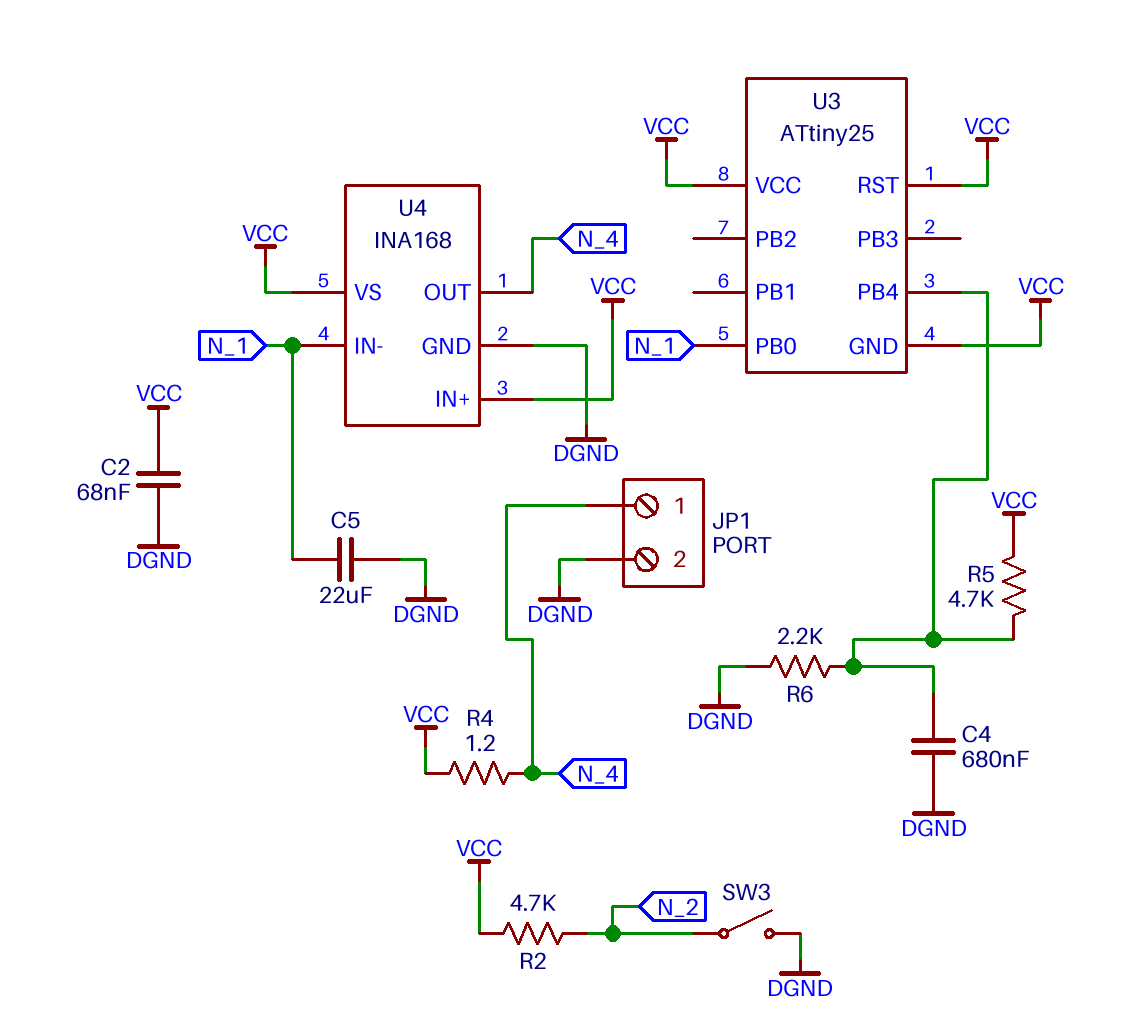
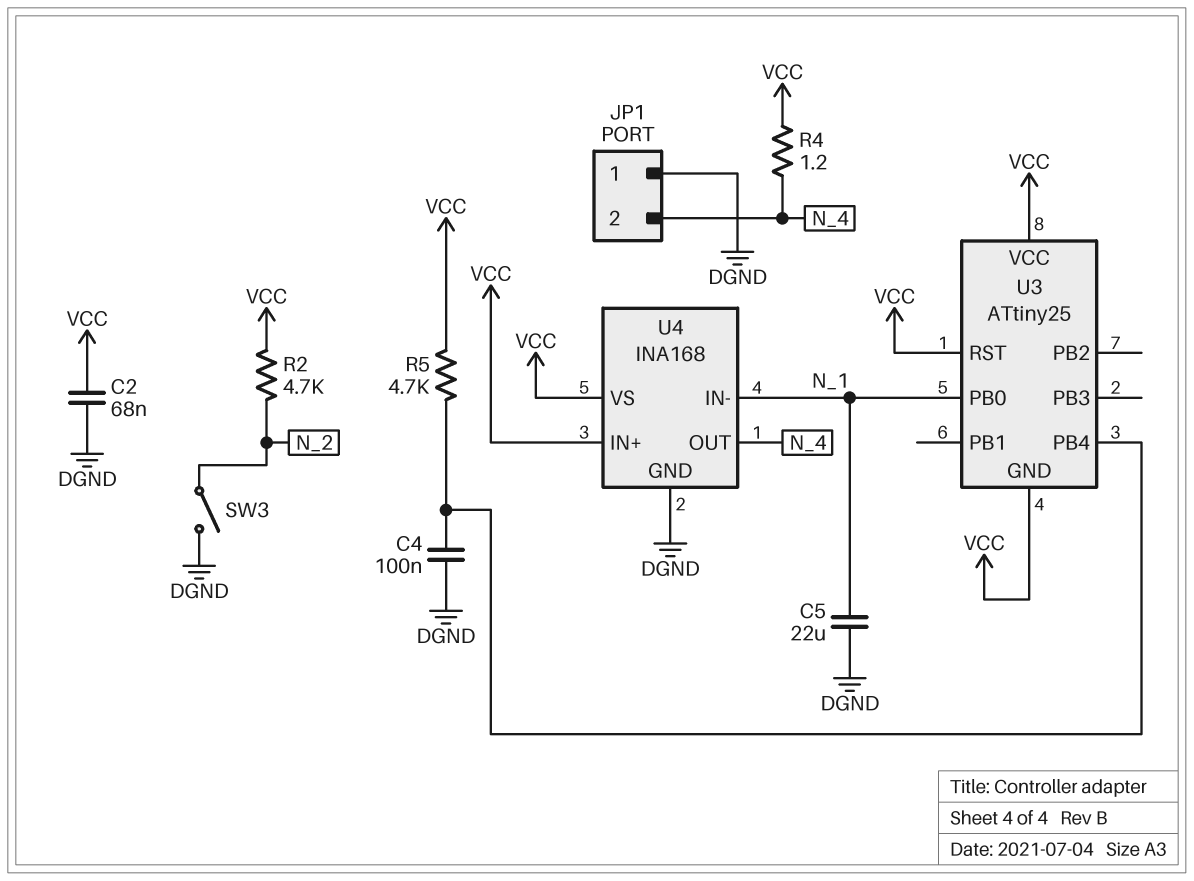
C4: 680nF (DGND, U3/PB4) -> 100nF (DGND, U3/PB4)
JP1 pin 1: N_4 -> DGND
JP1 pin 2: DGND -> N_4
R6: 2.2k (DGND, U3/PB4) -> none

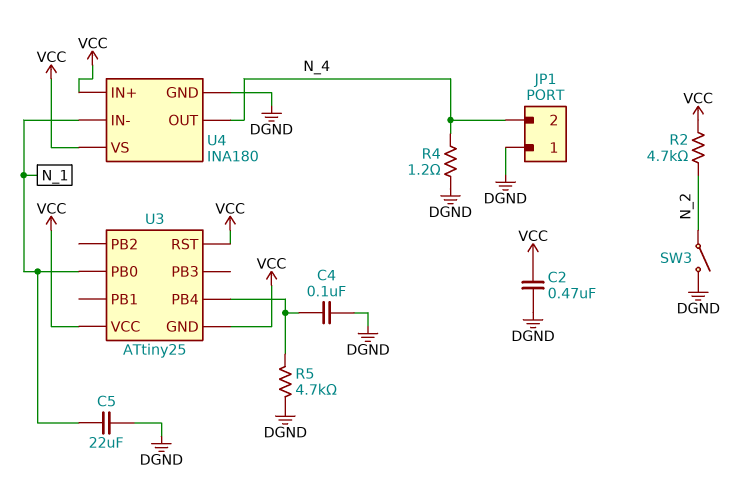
C2: 68nF (DGND, VCC) -> 470nF (DGND, VCC)
R4: 1.2 (N_4, VCC) -> 1.2 (DGND, N_4)
R5: 4.7k (U3/PB4, VCC) -> 4.7k (DGND, U3/PB4)
U4: INA168 -> INA180

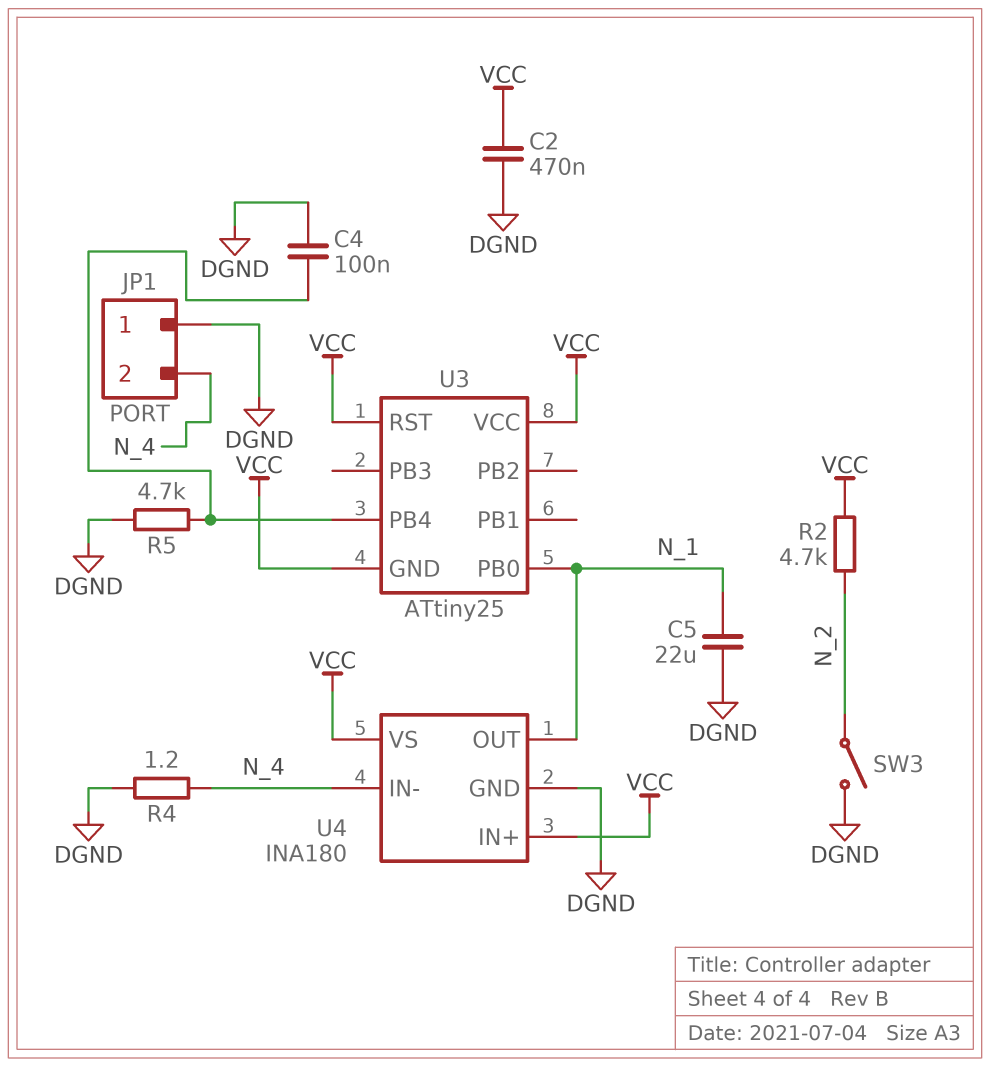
U4 pin IN-: N_1 -> N_4
U4 pin OUT: N_4 -> N_1

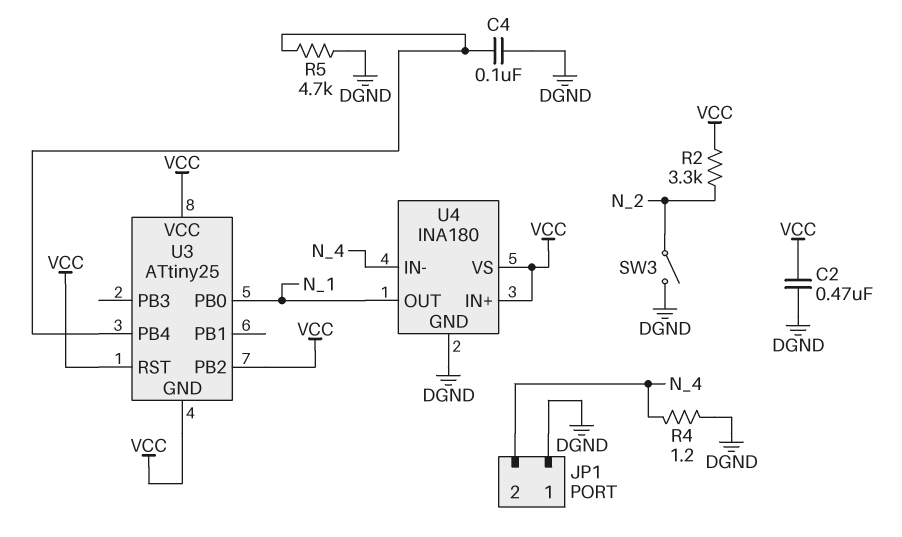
C5: 22uF (DGND, N_1) -> none
R2: 4.7k (N_2, VCC) -> 3.3k (N_2, VCC)
U3 pin PB2: none -> VCC

